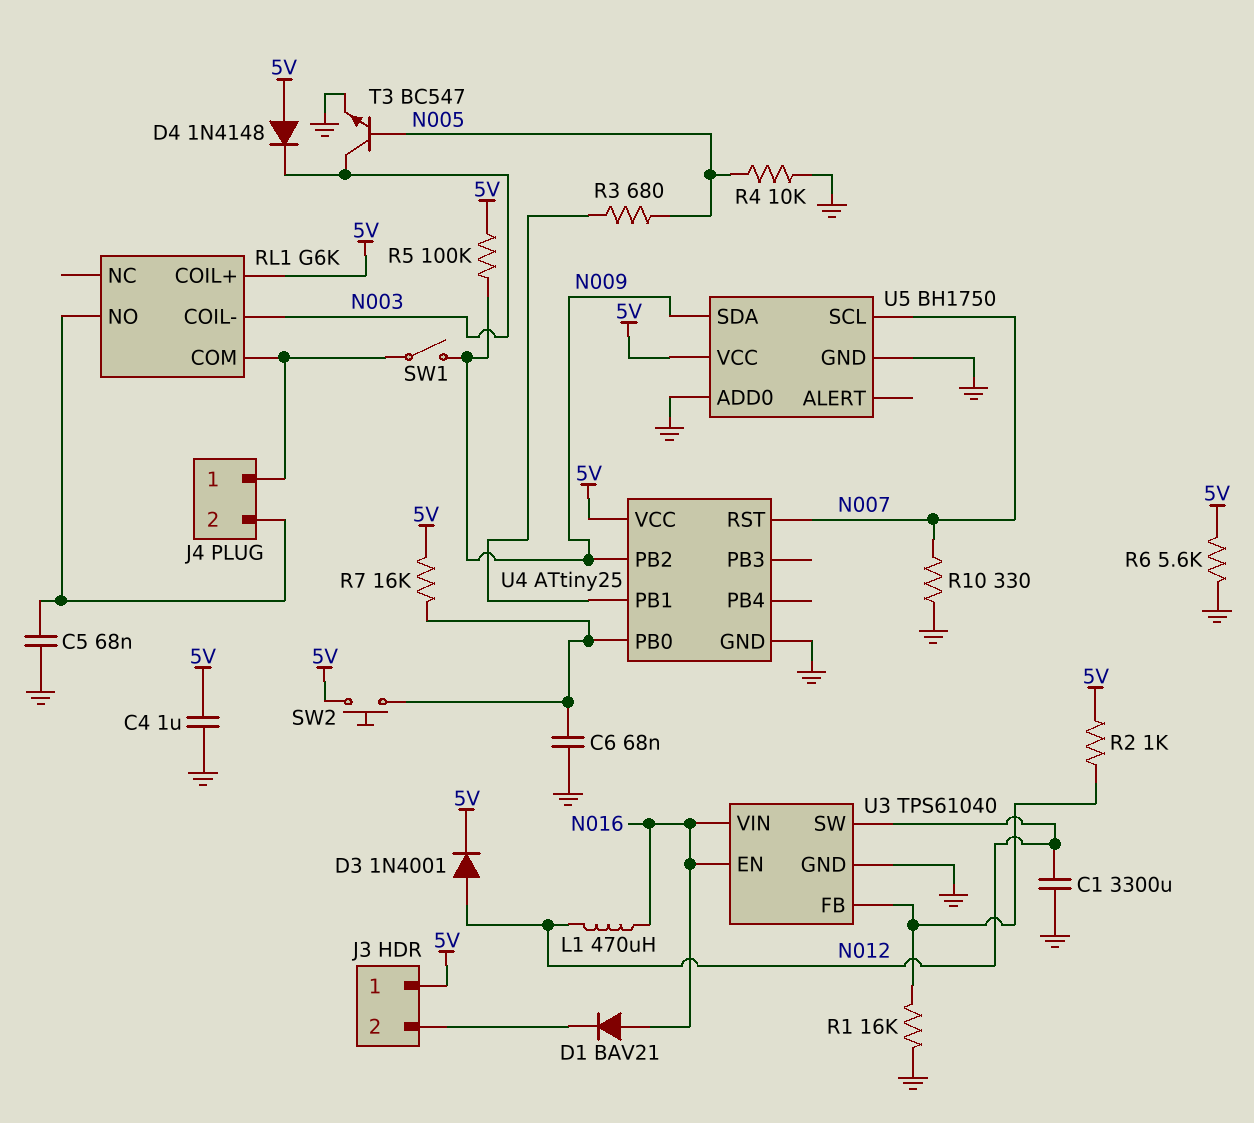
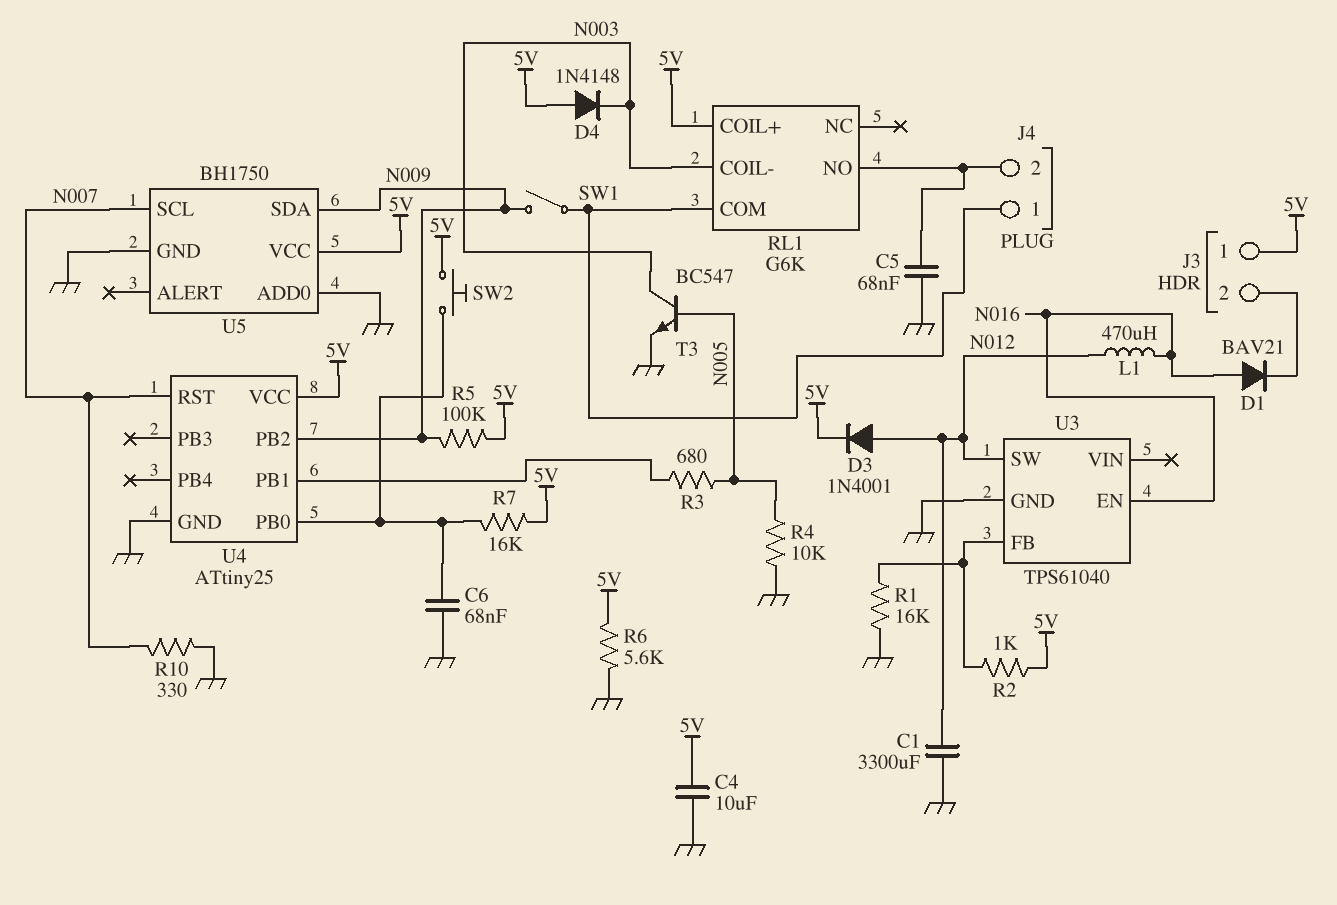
C4: 1uF (5V, GND) -> 10uF (5V, GND)
U3 pin VIN: N016 -> none

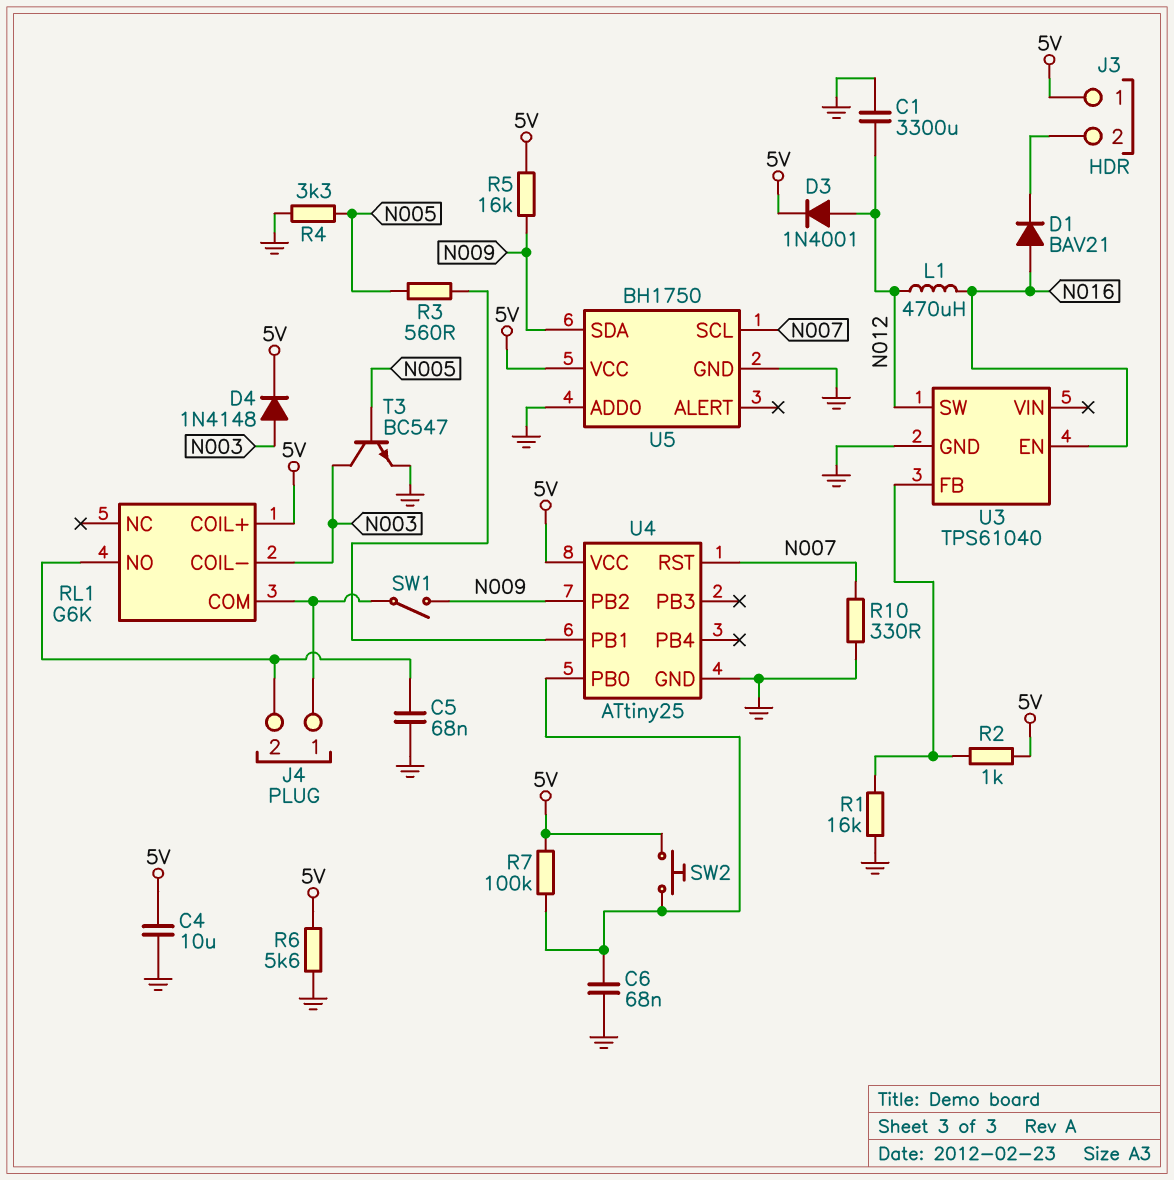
D4: diode 1N4148 (A 5V, K N003) -> diode 1N4148 (A N003, K 5V)
R3: 680 (N005, U4/PB1) -> 560 (N005, U4/PB1)
R4: 10k (GND, N005) -> 3.3k (GND, N005)
R5: 100k (5V, N009) -> 16k (5V, N009)
R7: 16k (5V, U4/PB0) -> 100k (5V, U4/PB0)

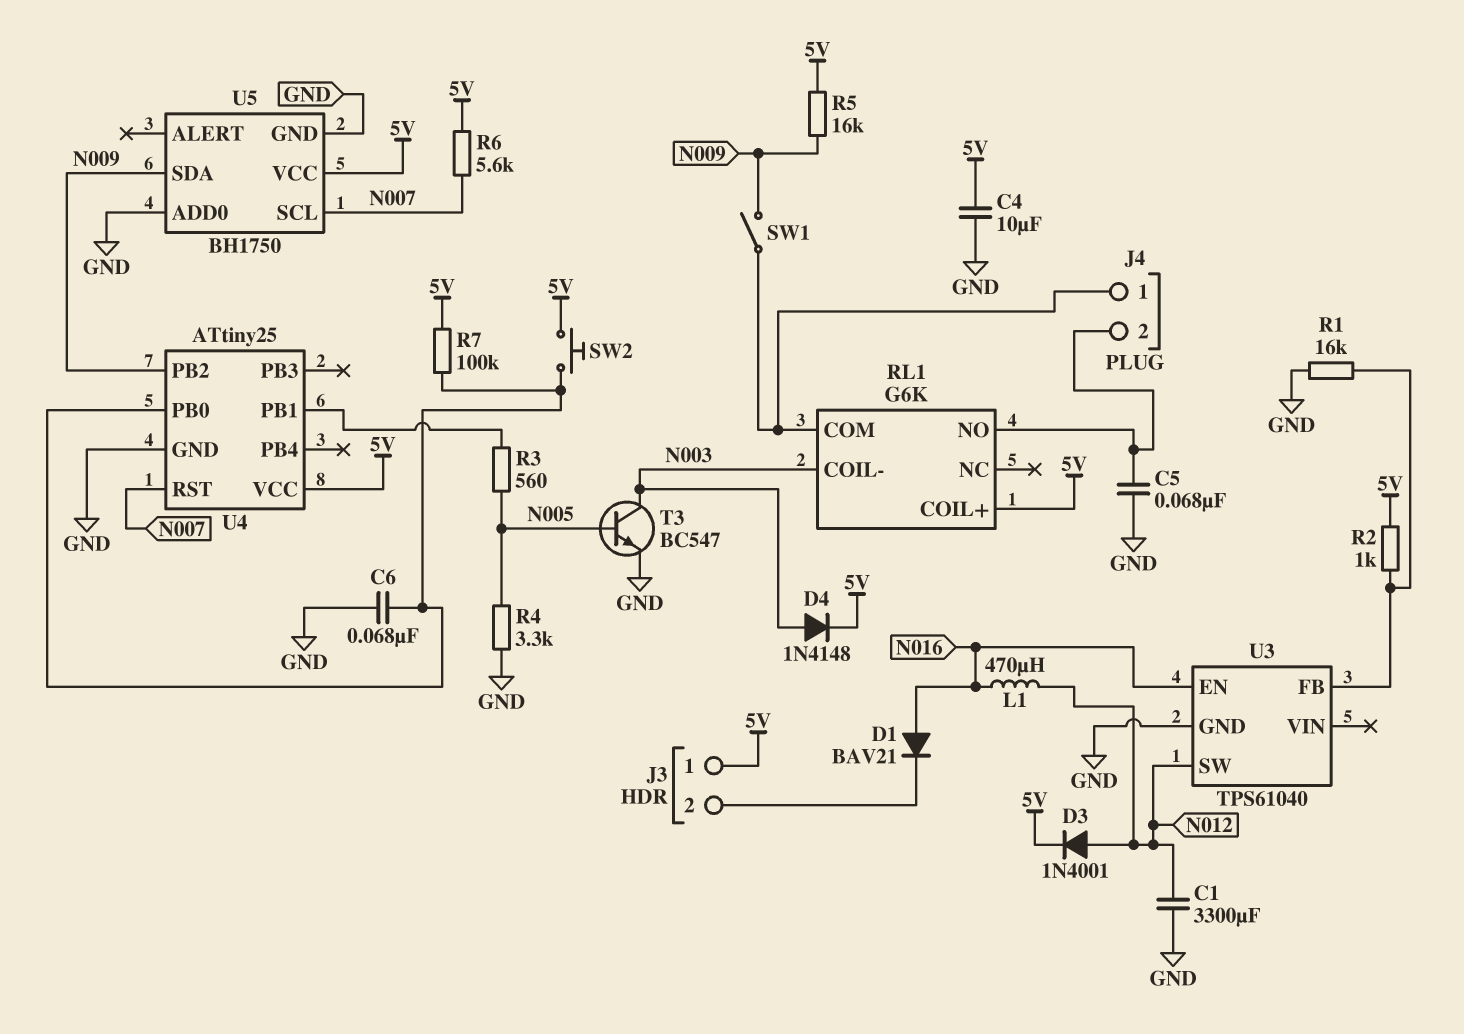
R6: 5.6k (5V, GND) -> 5.6k (5V, N007)
R10: 330 (GND, N007) -> none

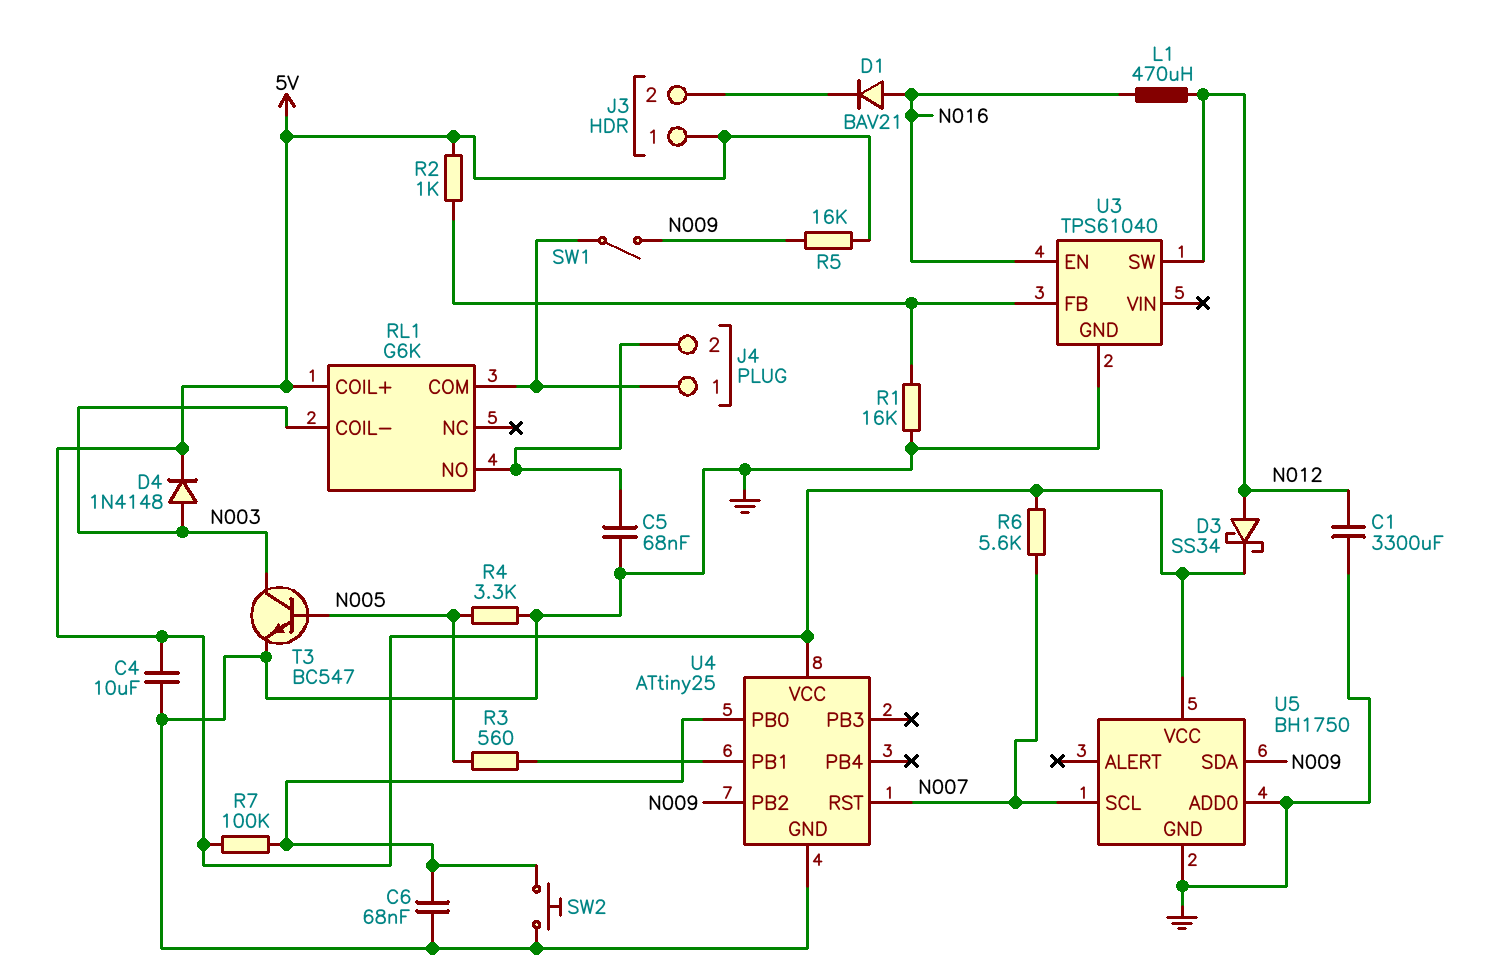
D3: diode 1N4001 (A N012, K 5V) -> schottky SS34 (A N012, K 5V)
SW2: button (5V, U4/PB0) -> button (GND, U4/PB0)

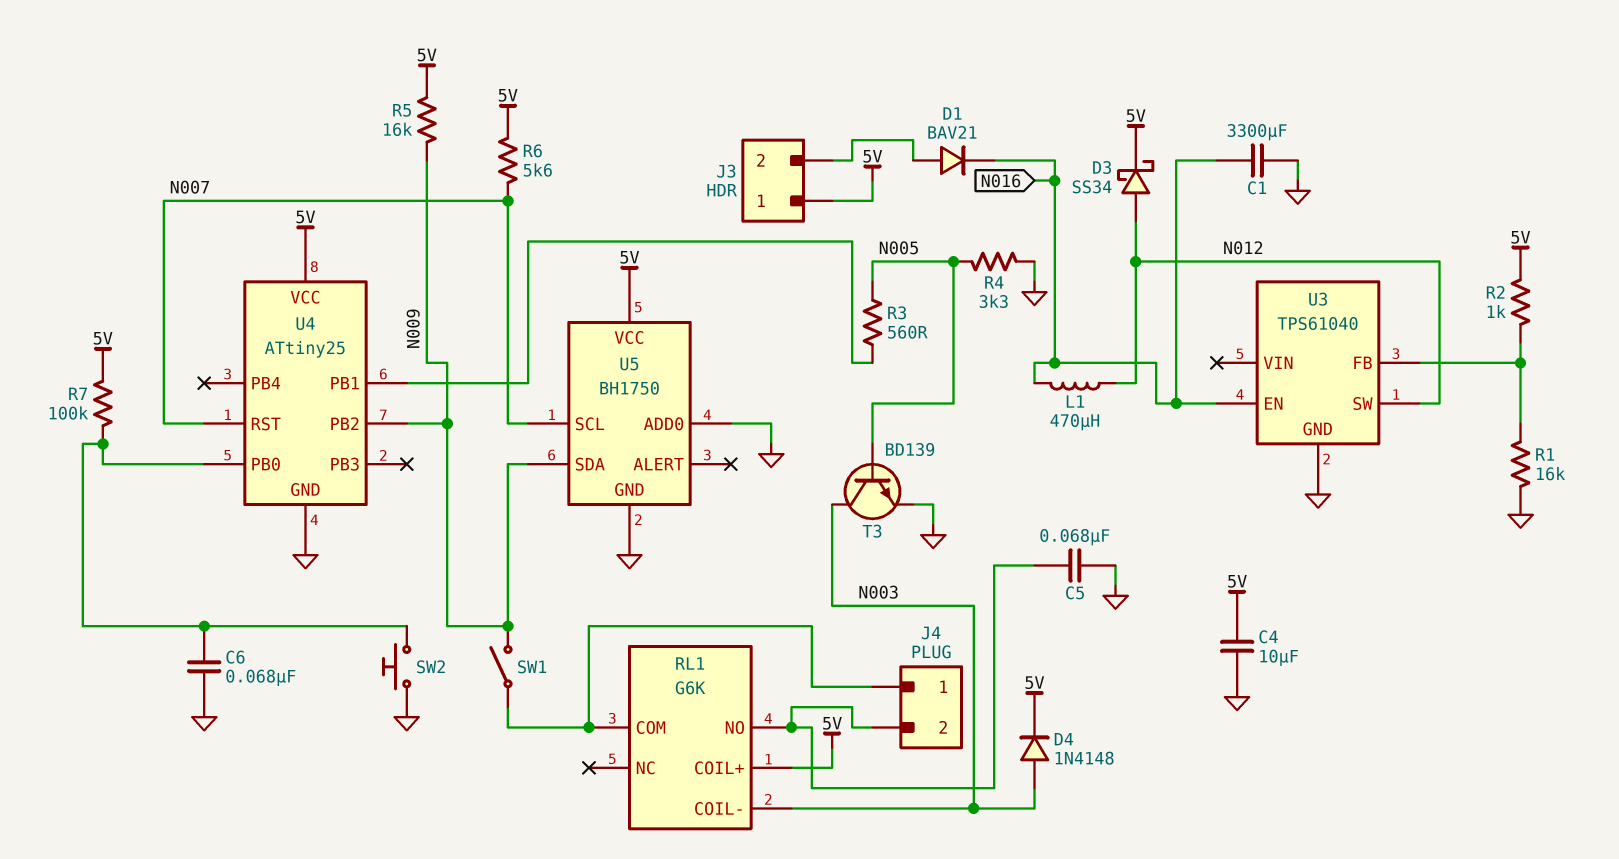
C1: 3300uF (GND, N012) -> 3300uF (GND, N016)
D1: diode BAV21 (A N016, K J3/2) -> diode BAV21 (A J3/2, K N016)
T3: NPN BC547 (B N005, C N003, E GND) -> NPN BD139 (B N005, C N003, E GND)

